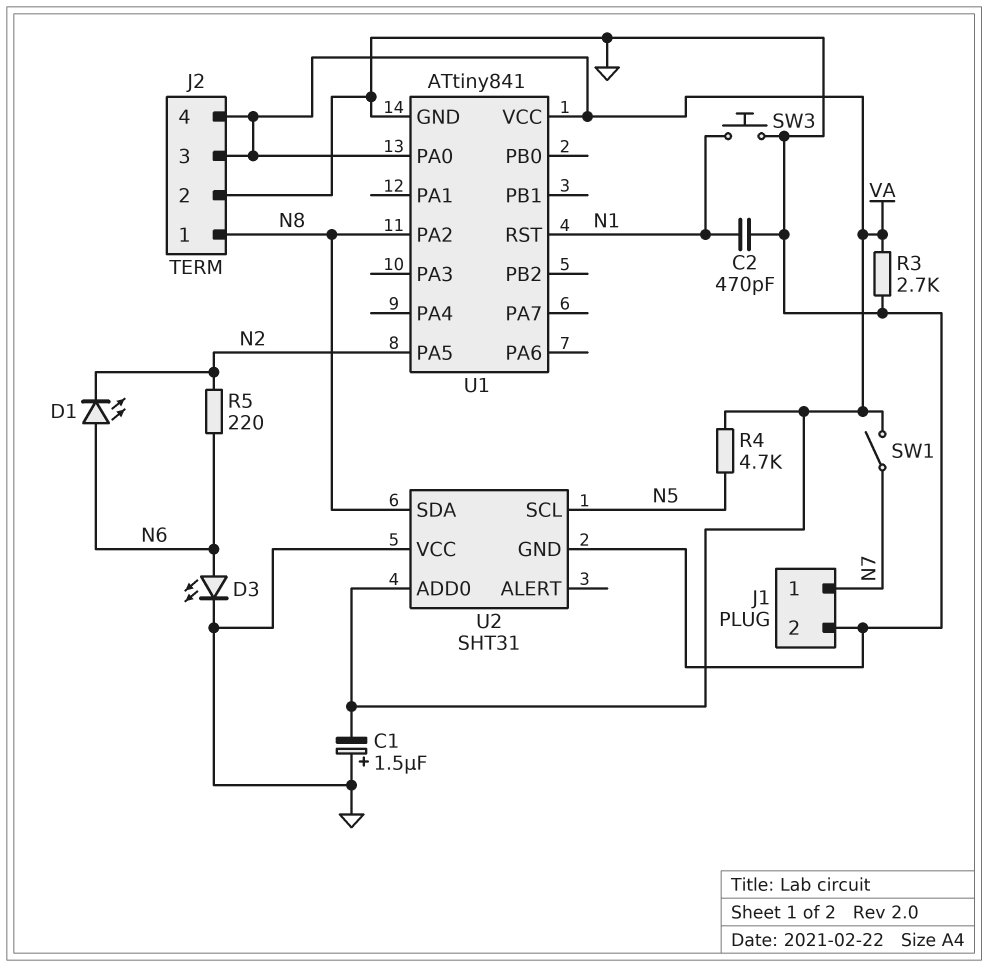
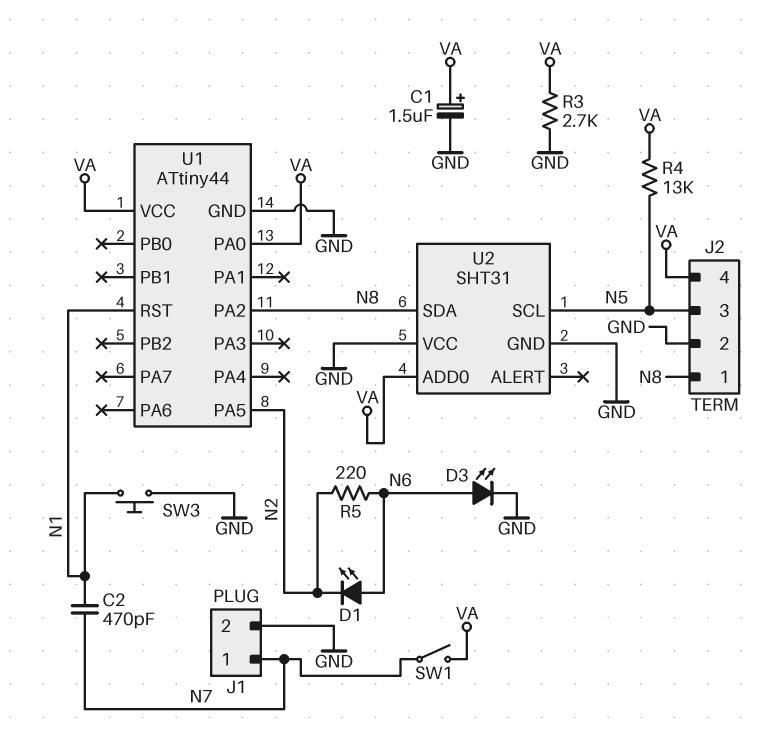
C1: 1.5uF (plus GND, minus VA) -> 1.5uF (plus VA, minus GND)
C2: 470pF (GND, N1) -> 470pF (N1, N7)
J2 pin 3: VA -> N5
R4: 4.7k (N5, VA) -> 13k (N5, VA)
U1: ATtiny841 -> ATtiny44

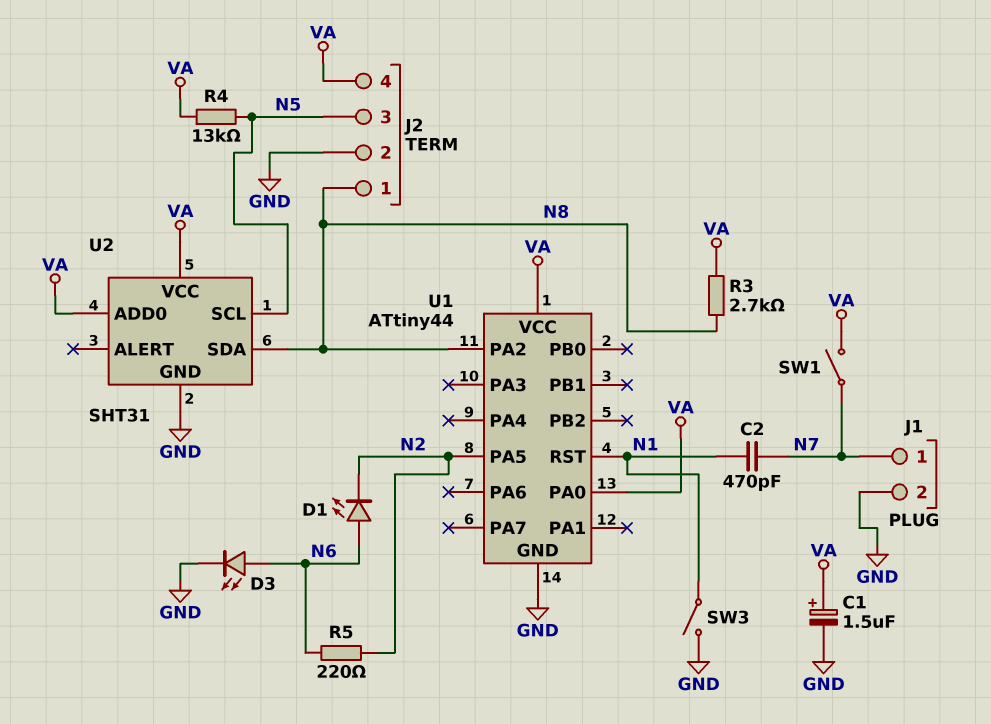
R3: 2.7k (GND, VA) -> 2.7k (N8, VA)
SW3: button (GND, N1) -> switch (GND, N1)
U2 pin VCC: GND -> VA

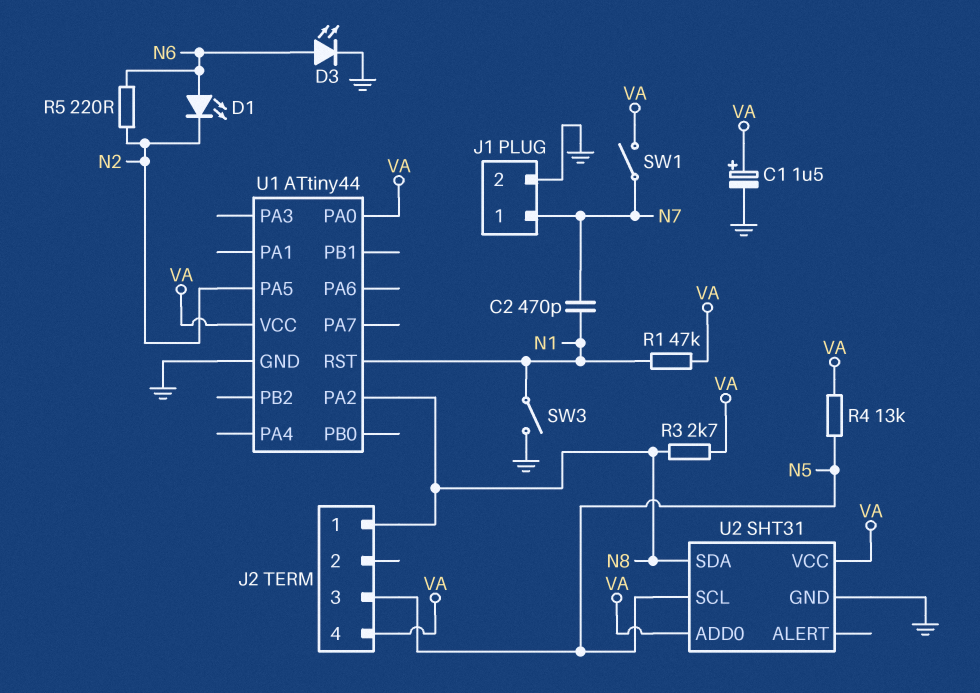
J2 pin 2: GND -> none
R1: none -> 47k (N1, VA)

